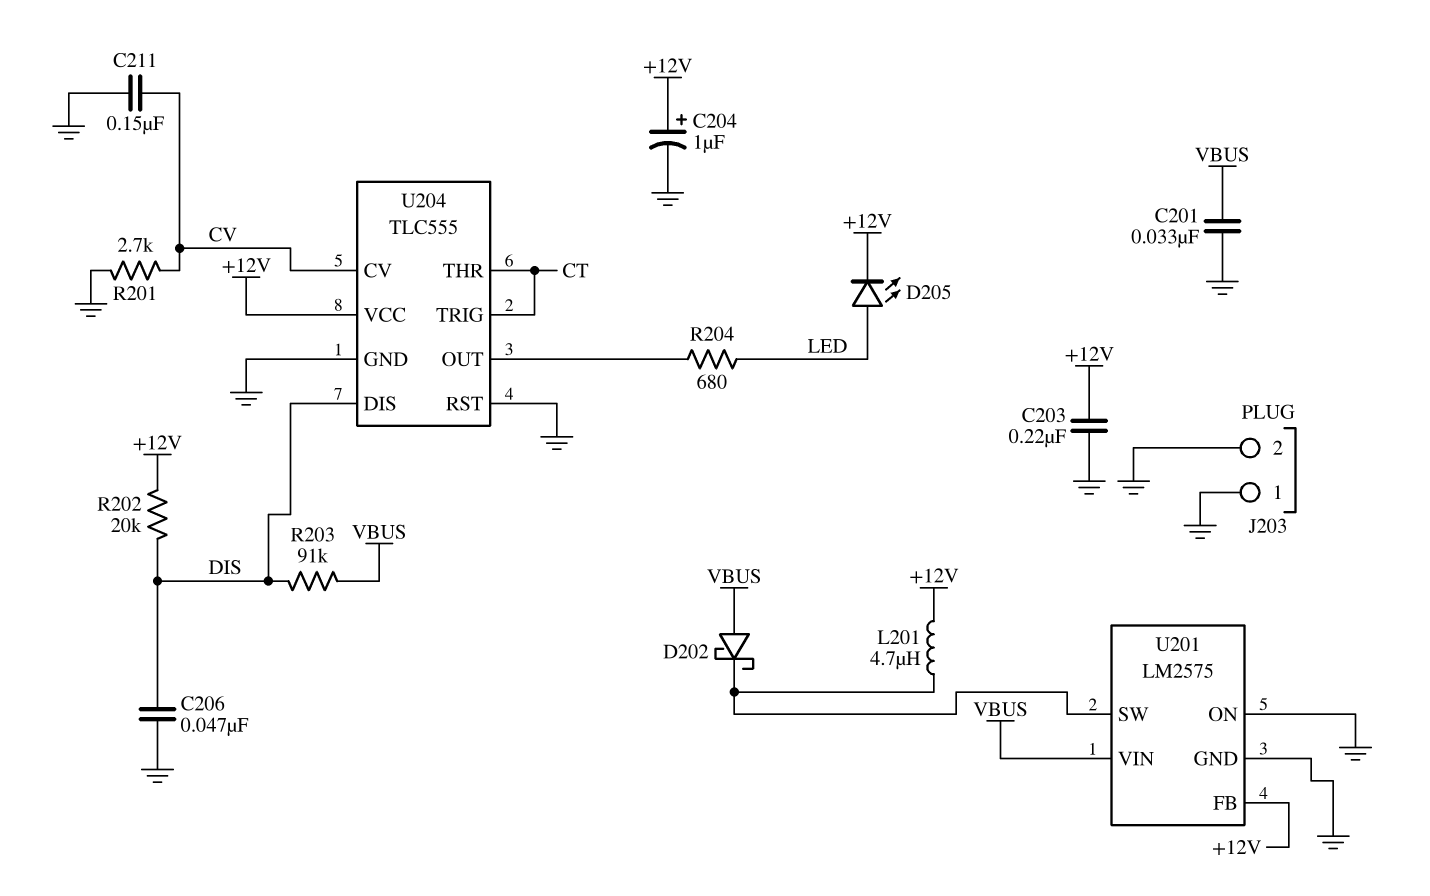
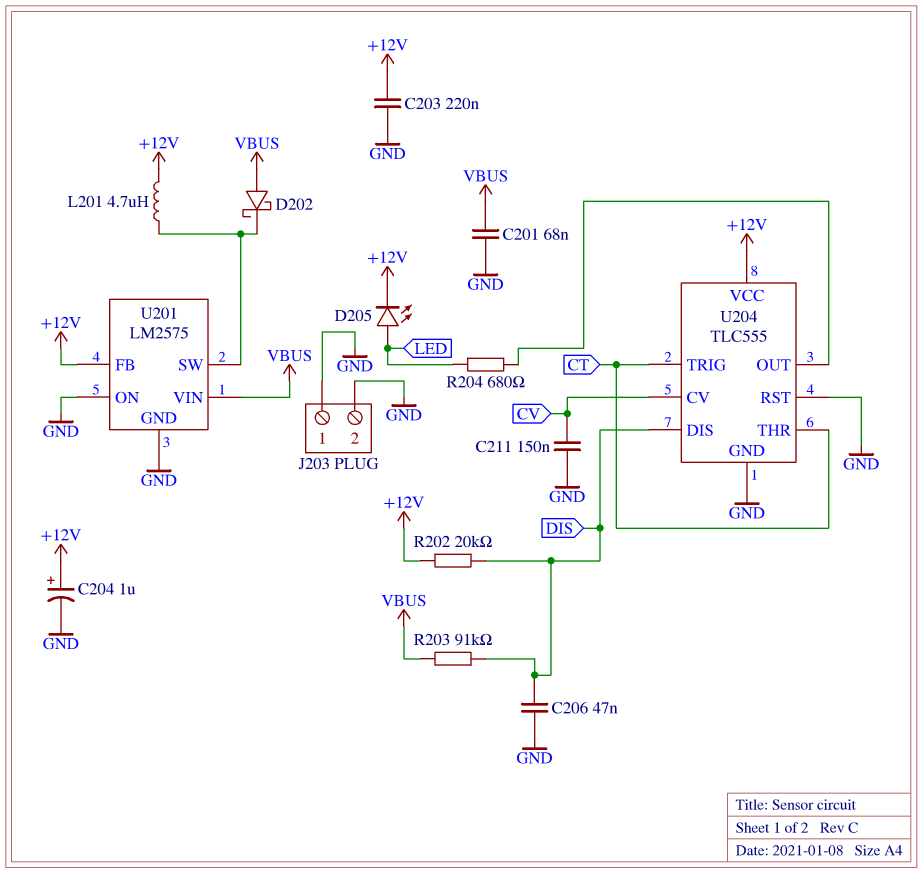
C201: 33nF (GND, VBUS) -> 68nF (GND, VBUS)
R201: 2.7k (CV, GND) -> none

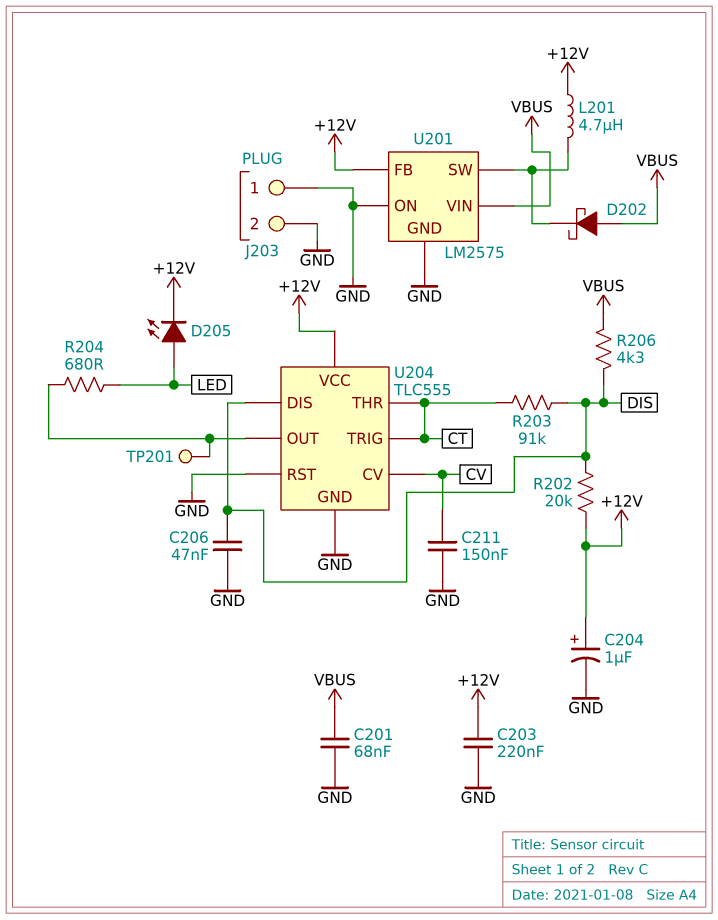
R203: 91k (DIS, VBUS) -> 91k (CT, DIS)
R206: none -> 4.3k (DIS, VBUS)
TP201: none -> test point (U204/OUT)

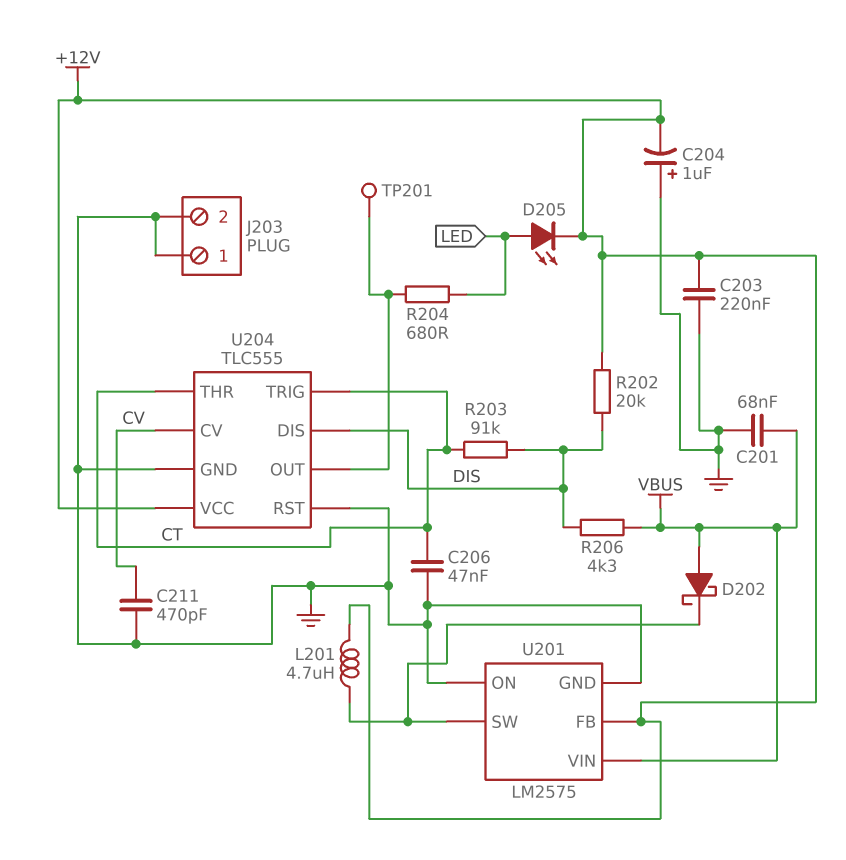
C204: 1uF (plus +12V, minus GND) -> 1uF (plus GND, minus +12V)
C206: 47nF (DIS, GND) -> 47nF (CT, GND)
C211: 150nF (CV, GND) -> 470pF (CV, GND)

